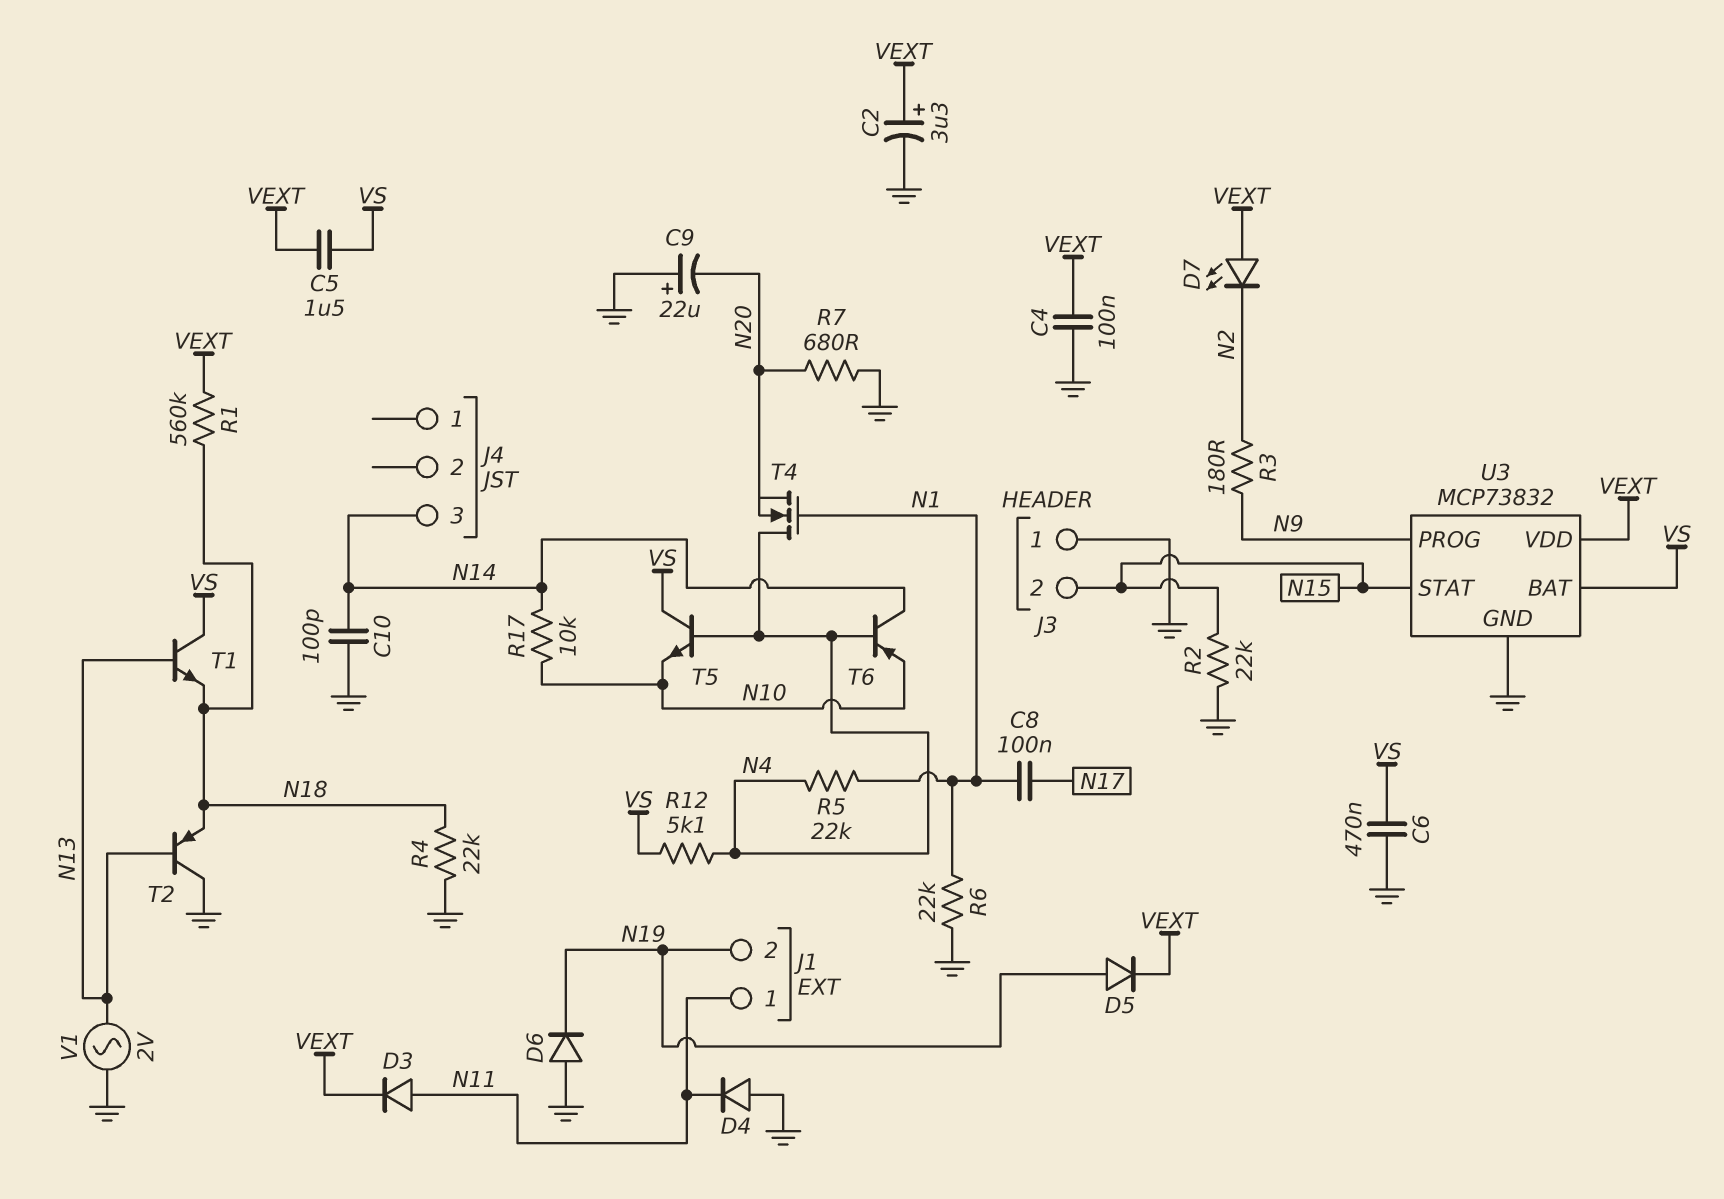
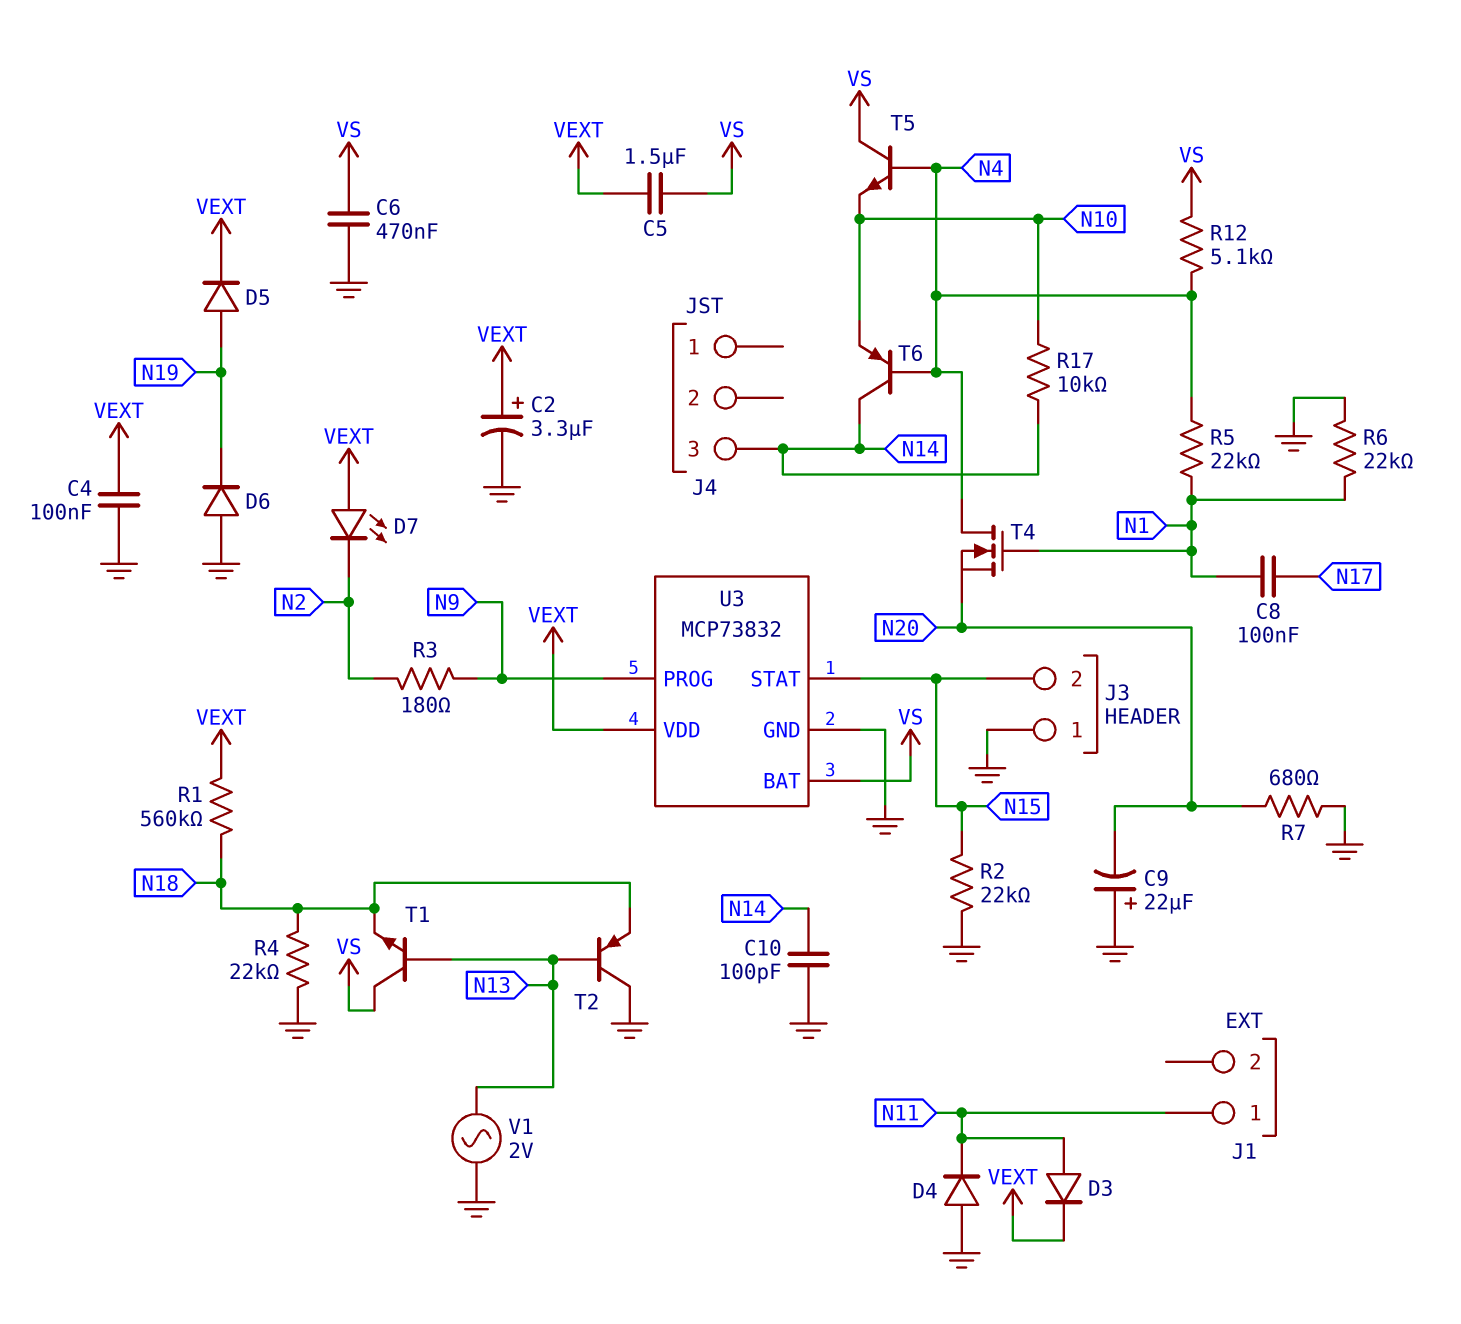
J1 pin 2: N19 -> none

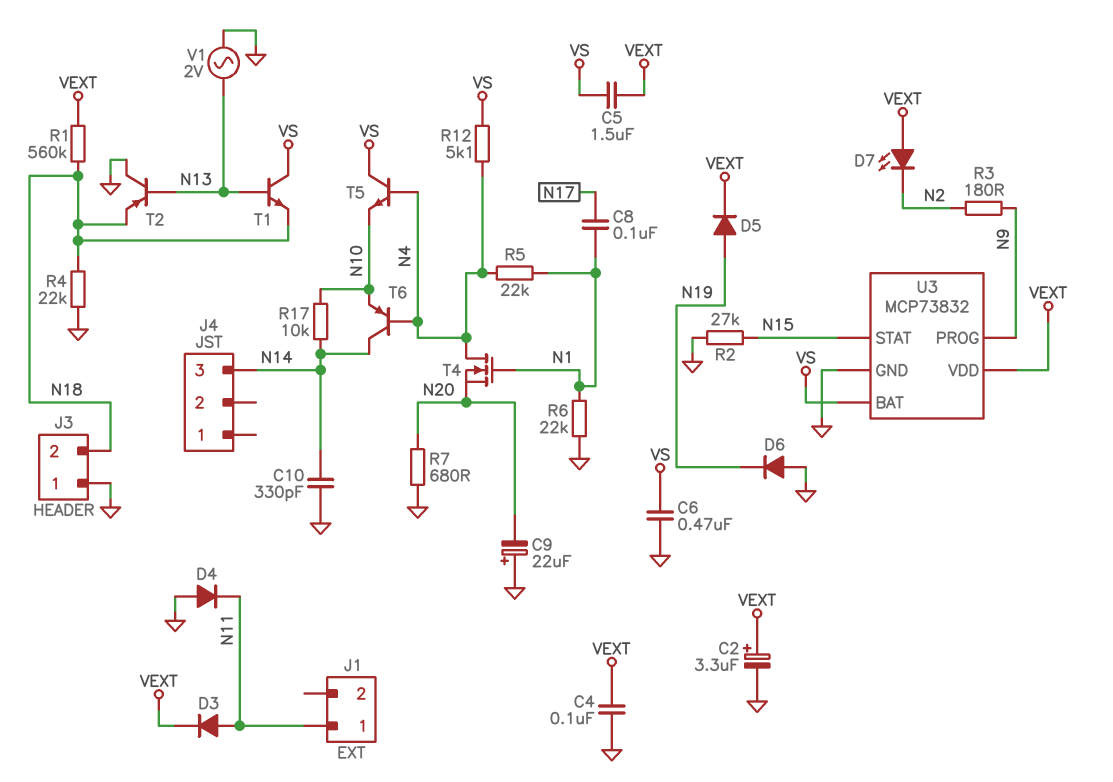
C10: 100pF (GND, N14) -> 330pF (GND, N14)
J3 pin 2: N15 -> N18
R2: 22k (GND, N15) -> 27k (GND, N15)

